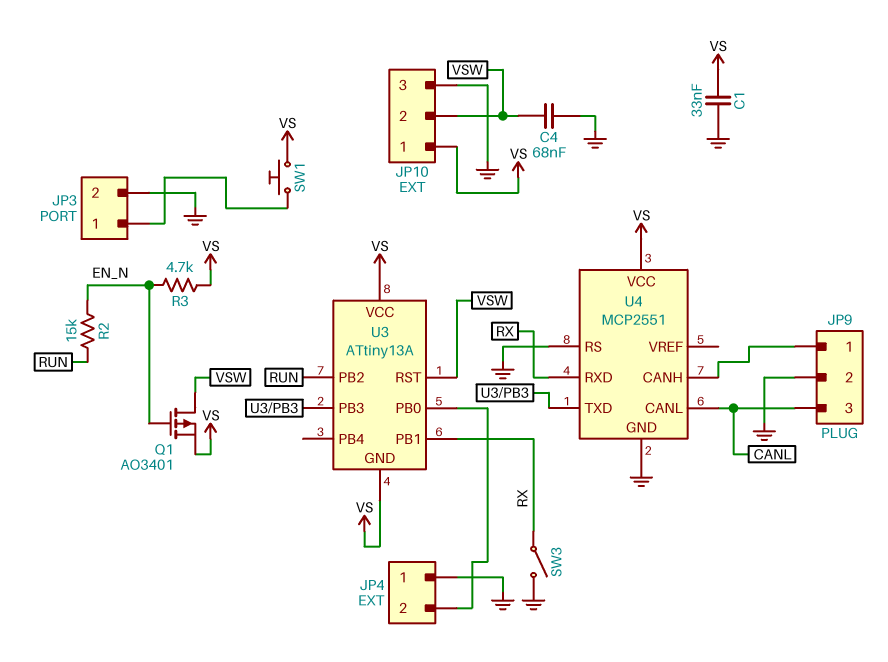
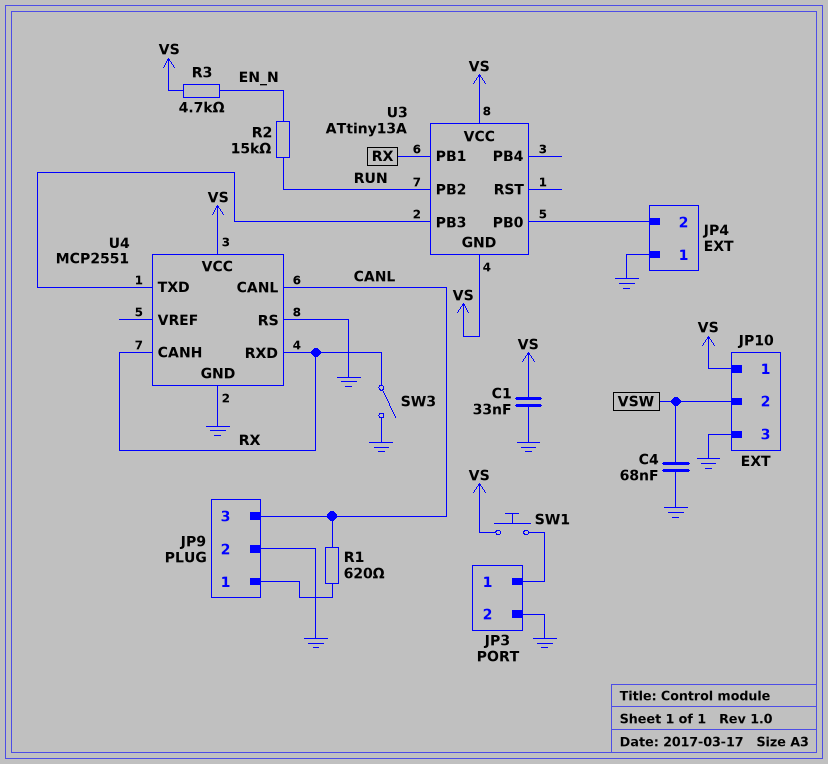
Q1: PMOS AO3401 (G EN_N, D VSW, S VS) -> none
R1: none -> 620 (CANL, JP9/1)
U3 pin RST: VSW -> none
U4 pin CANH: JP9/1 -> RX

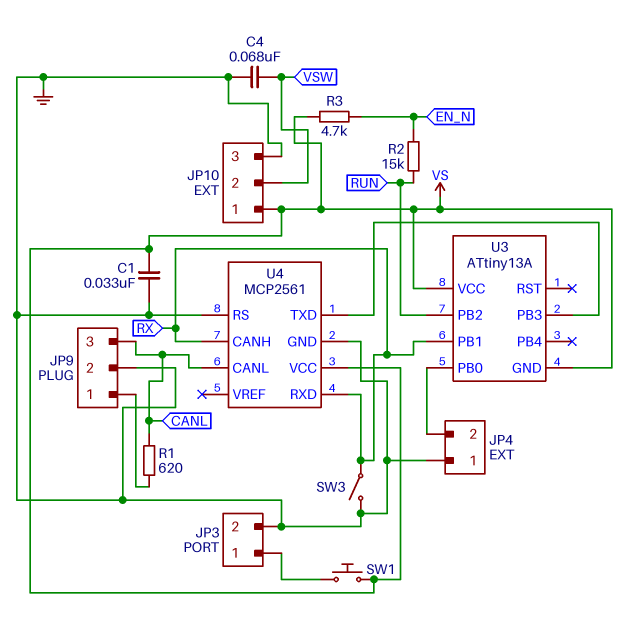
U4: MCP2551 -> MCP2561

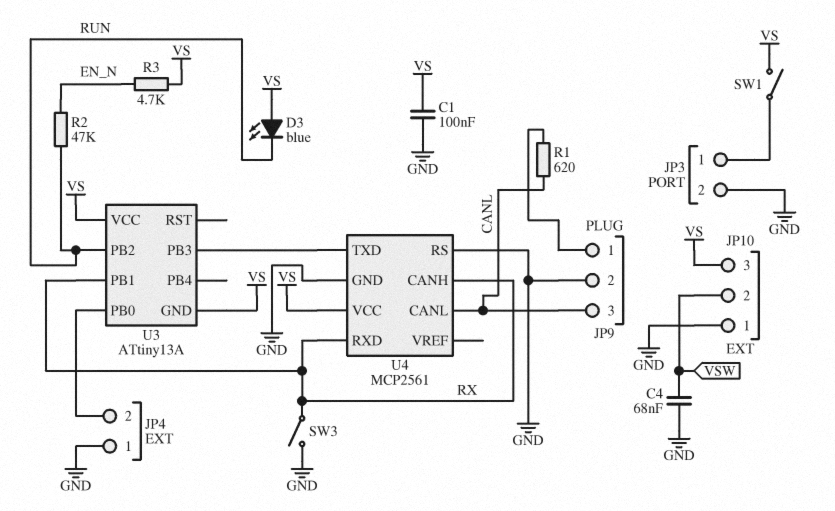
C1: 33nF (GND, VS) -> 100nF (GND, VS)
D3: none -> LED blue (A VS, K RUN)
JP10 pin 1: VS -> GND
JP10 pin 3: GND -> VS
R2: 15k (EN_N, RUN) -> 47k (EN_N, RUN)
SW1: button (JP3/1, VS) -> switch (JP3/1, VS)

